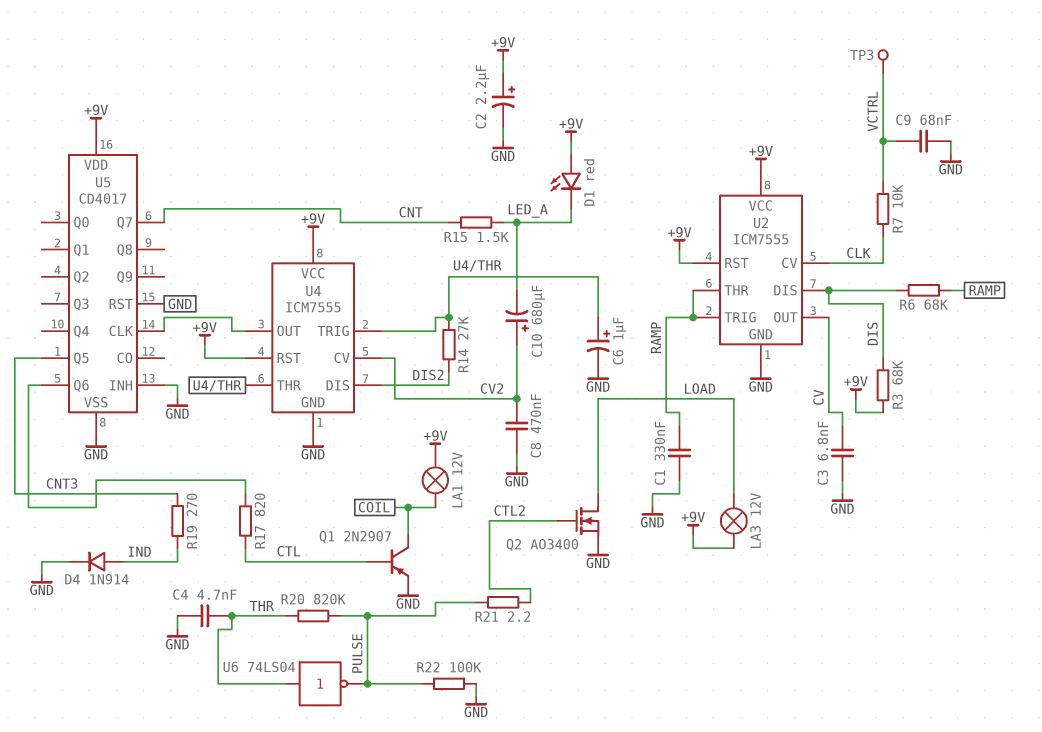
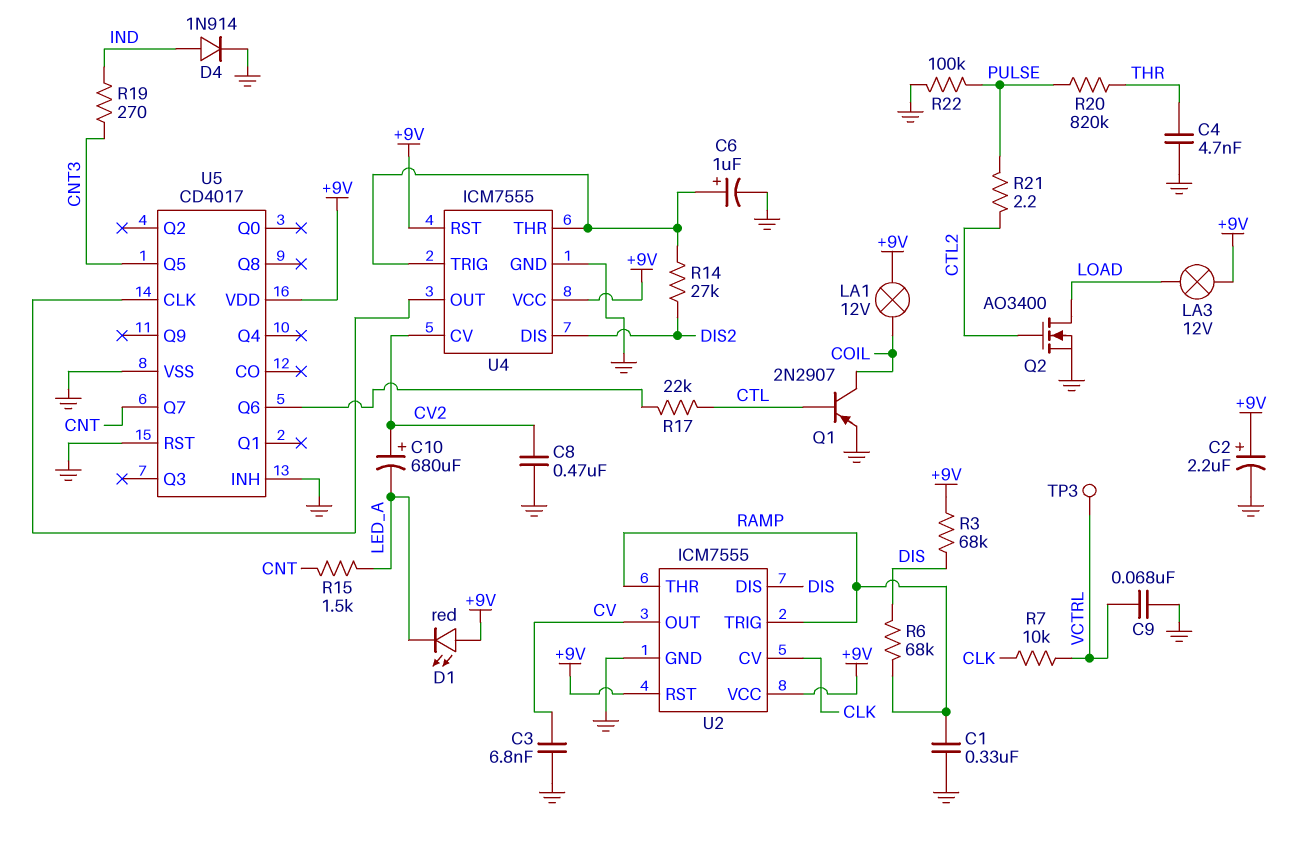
R17: 820 (CTL, U5/Q6) -> 22k (CTL, U5/Q6)
U6: NOT 74LS04 (in THR, out PULSE) -> none

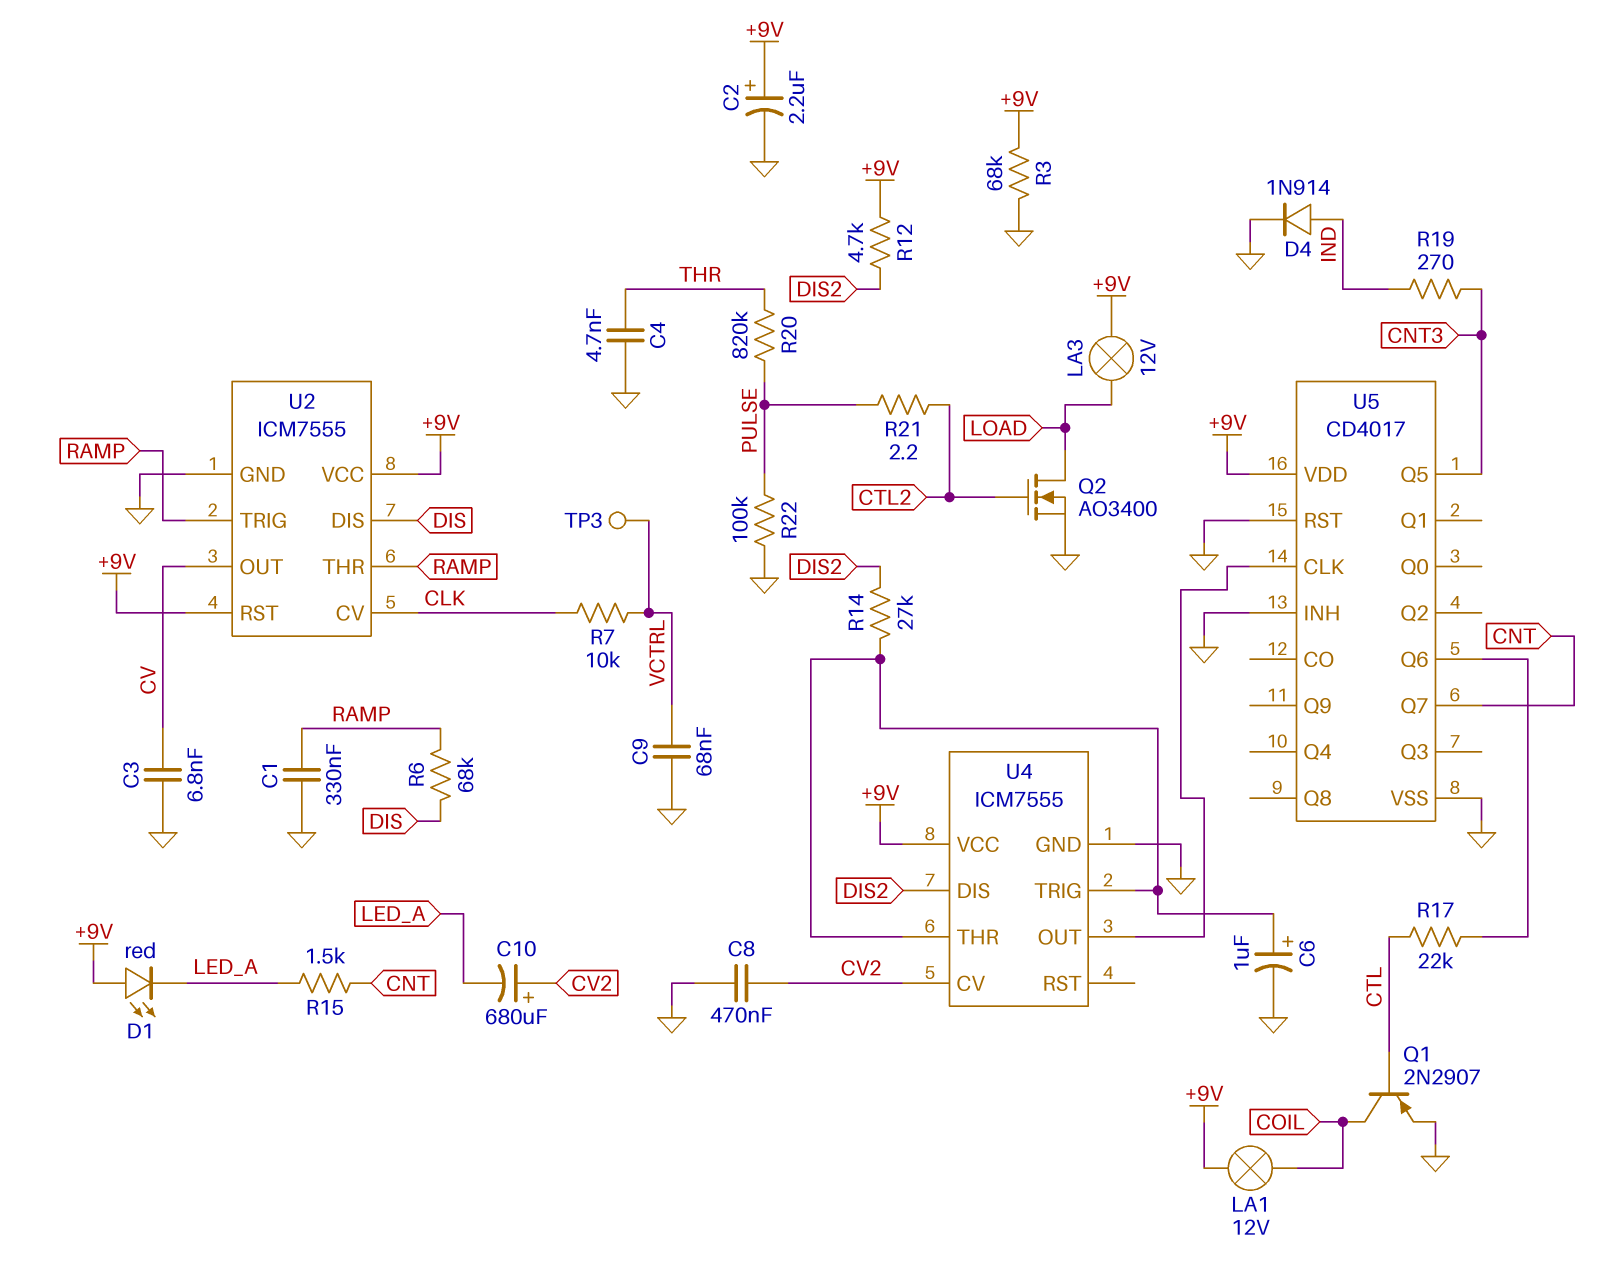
R3: 68k (+9V, DIS) -> 68k (+9V, GND)
R12: none -> 4.7k (+9V, DIS2)
U4 pin RST: +9V -> none

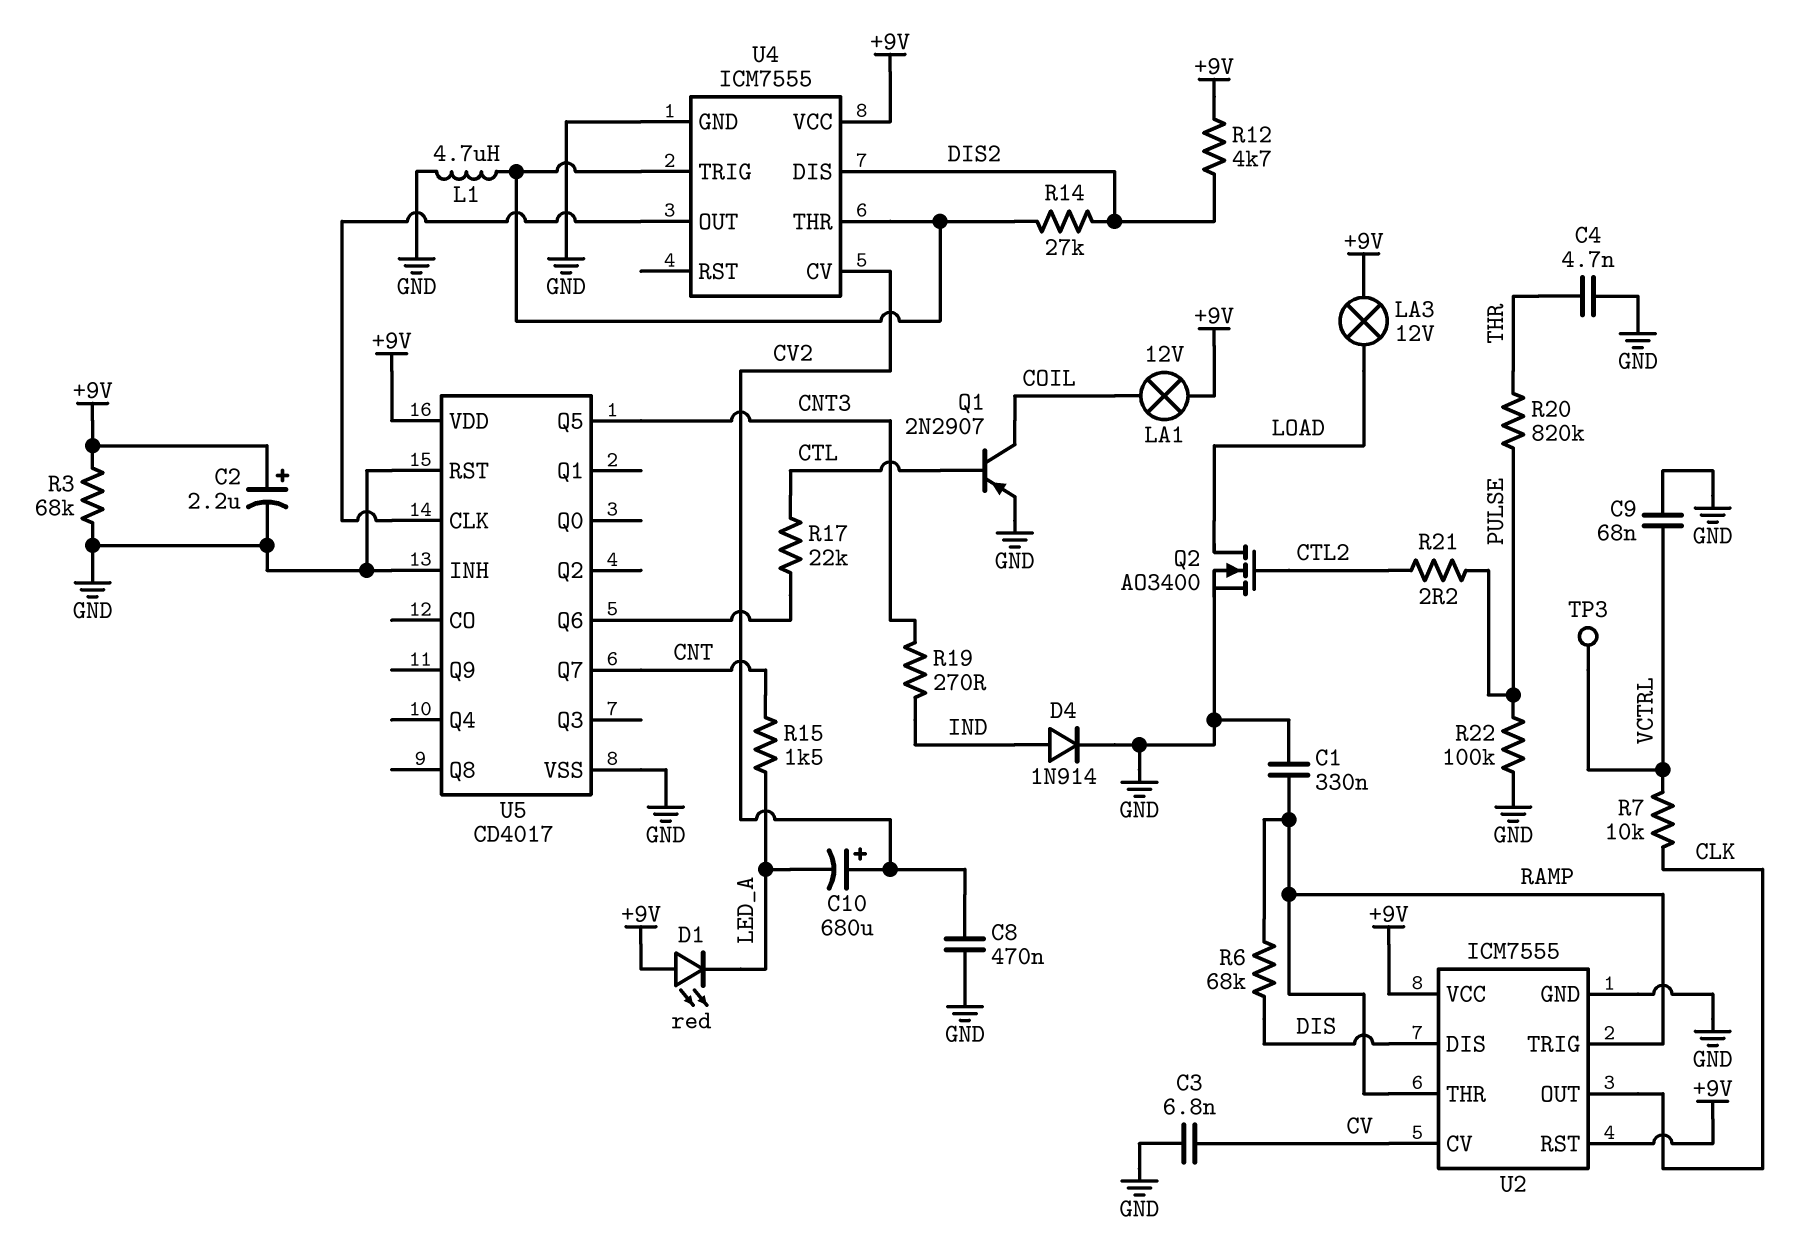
C6: 1uF (plus U4/THR, minus GND) -> none
L1: none -> 4.7uH (GND, U4/THR)
U2 pin CV: CLK -> CV
U2 pin OUT: CV -> CLK

